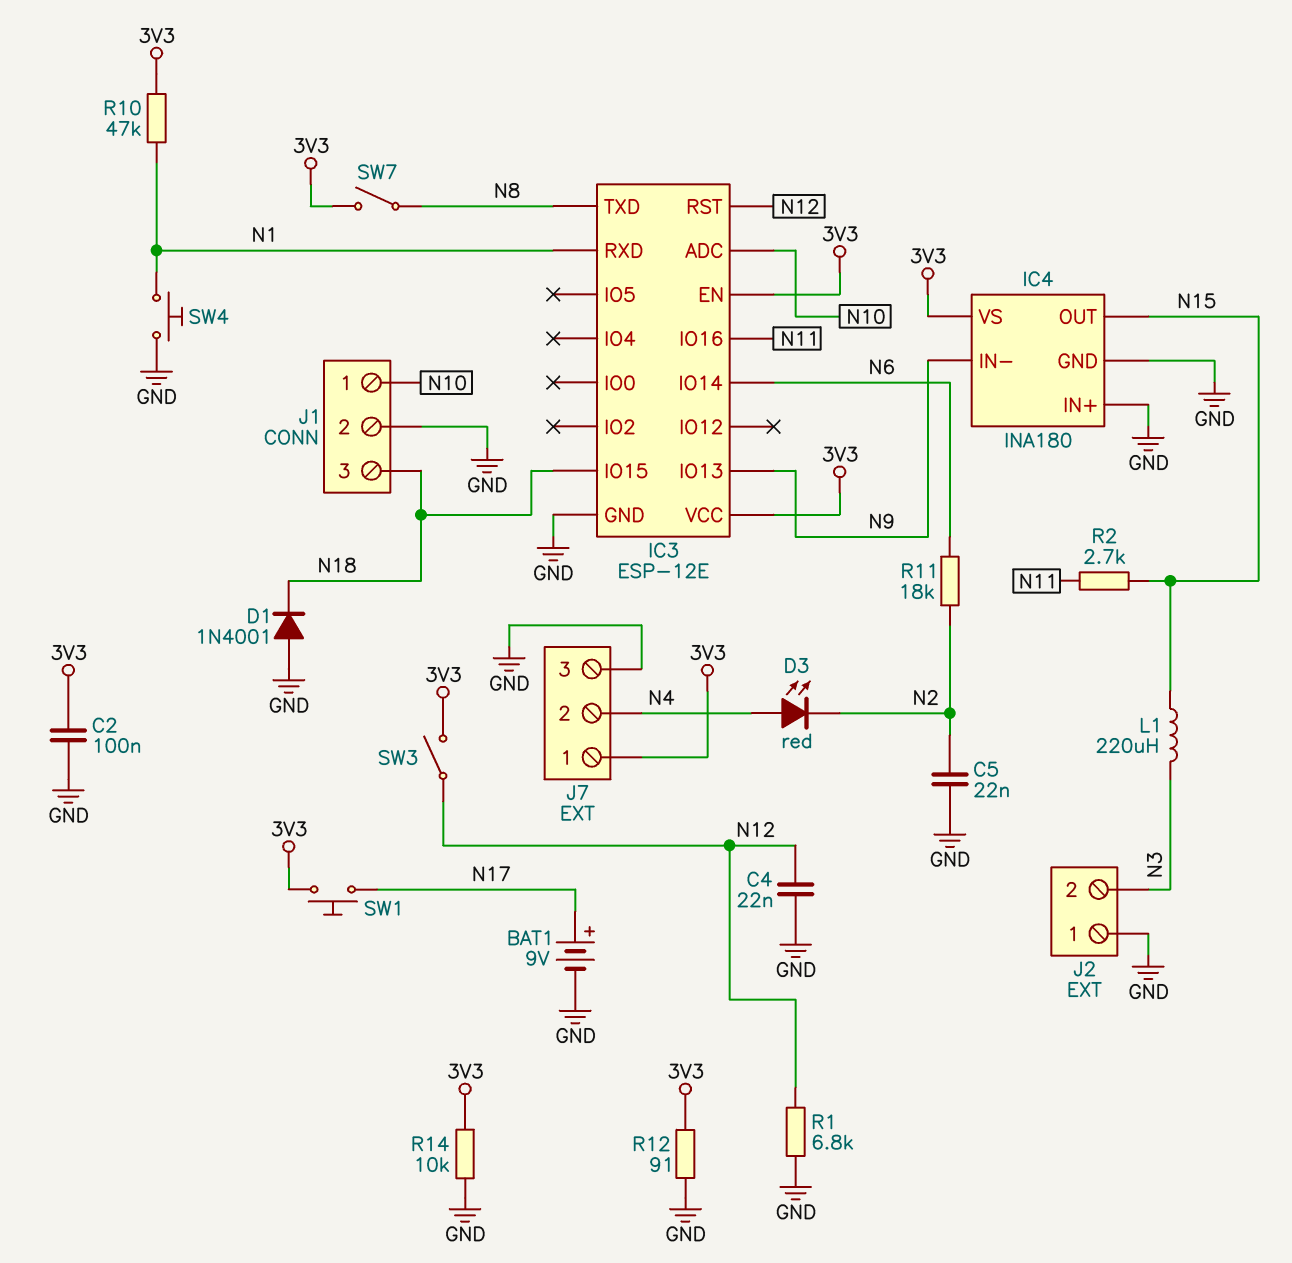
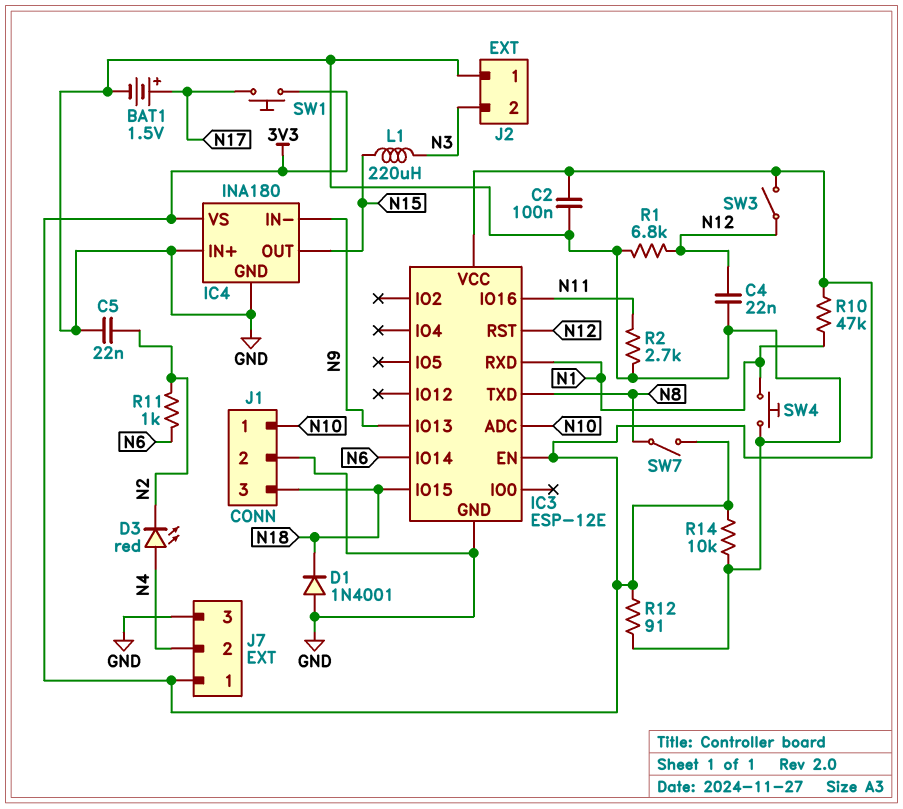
BAT1: 9V (plus N17, minus GND) -> 1.5V (plus N17, minus GND)
R2: 2.7k (N11, N15) -> 2.7k (GND, N11)
R11: 18k (N2, N6) -> 1k (N2, N6)

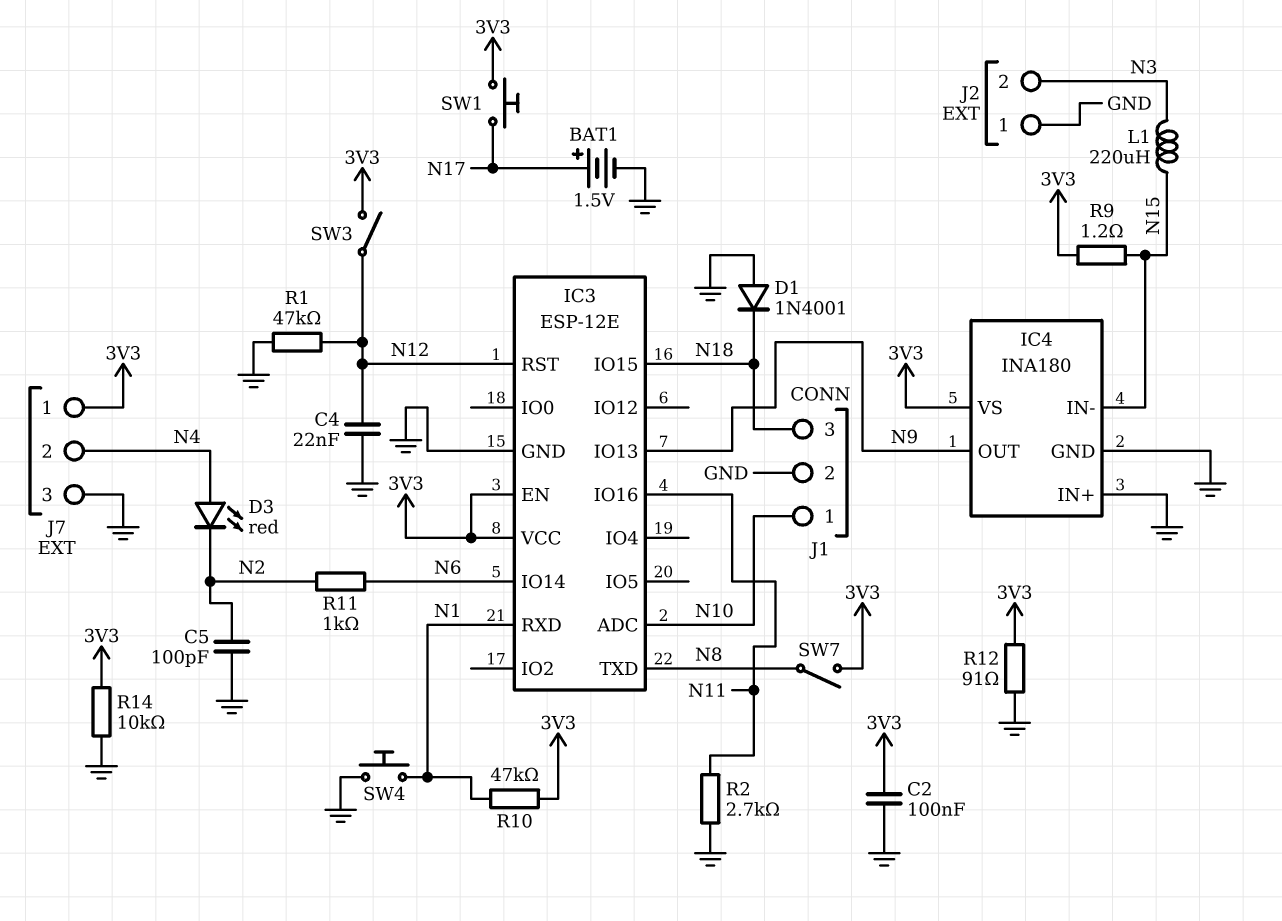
C5: 22nF (GND, N2) -> 100pF (GND, N2)
IC4 pin IN-: N9 -> N15
IC4 pin OUT: N15 -> N9
R1: 6.8k (GND, N12) -> 47k (GND, N12)
R9: none -> 1.2 (3V3, N15)

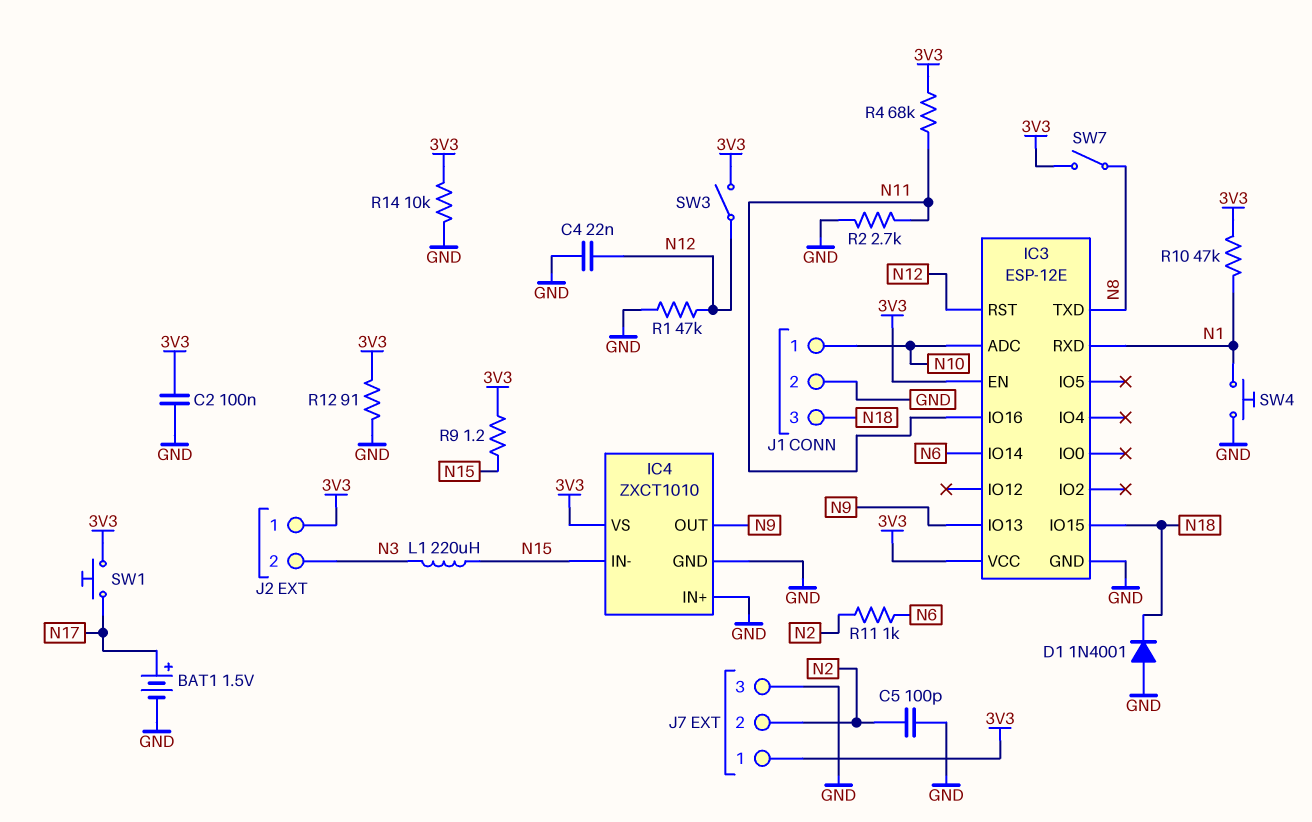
D3: LED red (A N4, K N2) -> none
IC4: INA180 -> ZXCT1010
J2 pin 1: GND -> 3V3
J7 pin 2: N4 -> N2
R4: none -> 68k (3V3, N11)

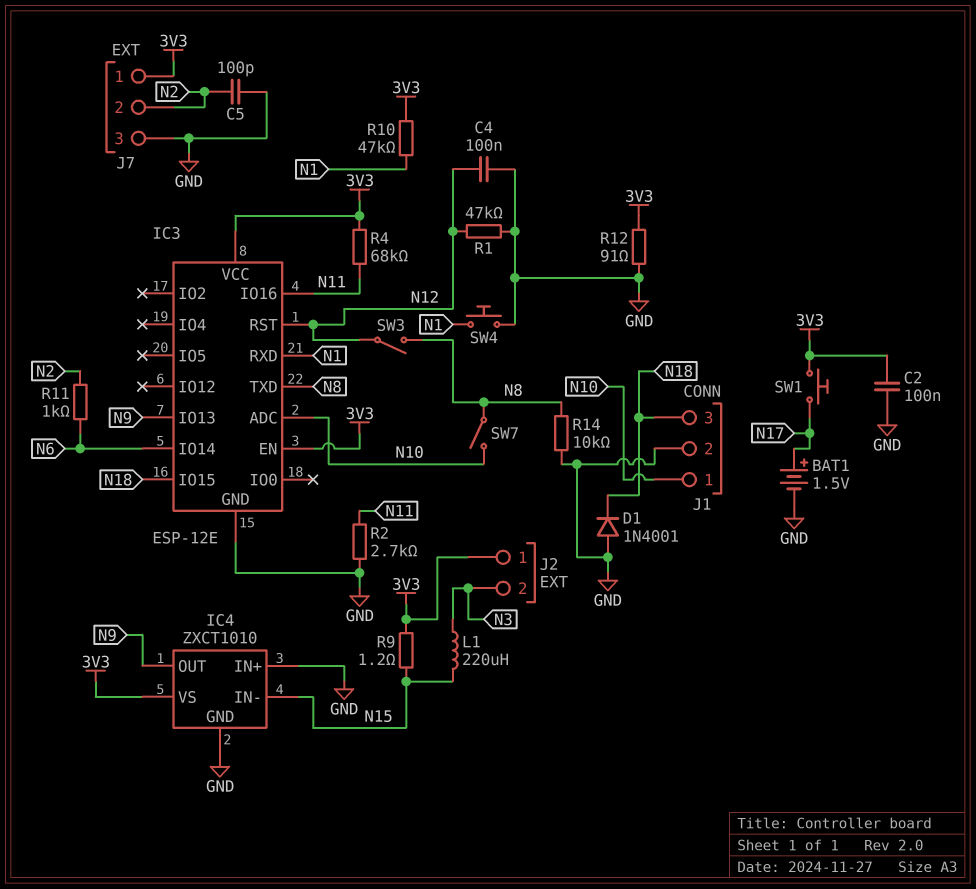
C4: 22nF (GND, N12) -> 100nF (GND, N12)
R14: 10k (3V3, GND) -> 10k (GND, N8)
SW3: switch (3V3, N12) -> switch (N8, N12)
SW7: switch (3V3, N8) -> switch (N8, N10)

